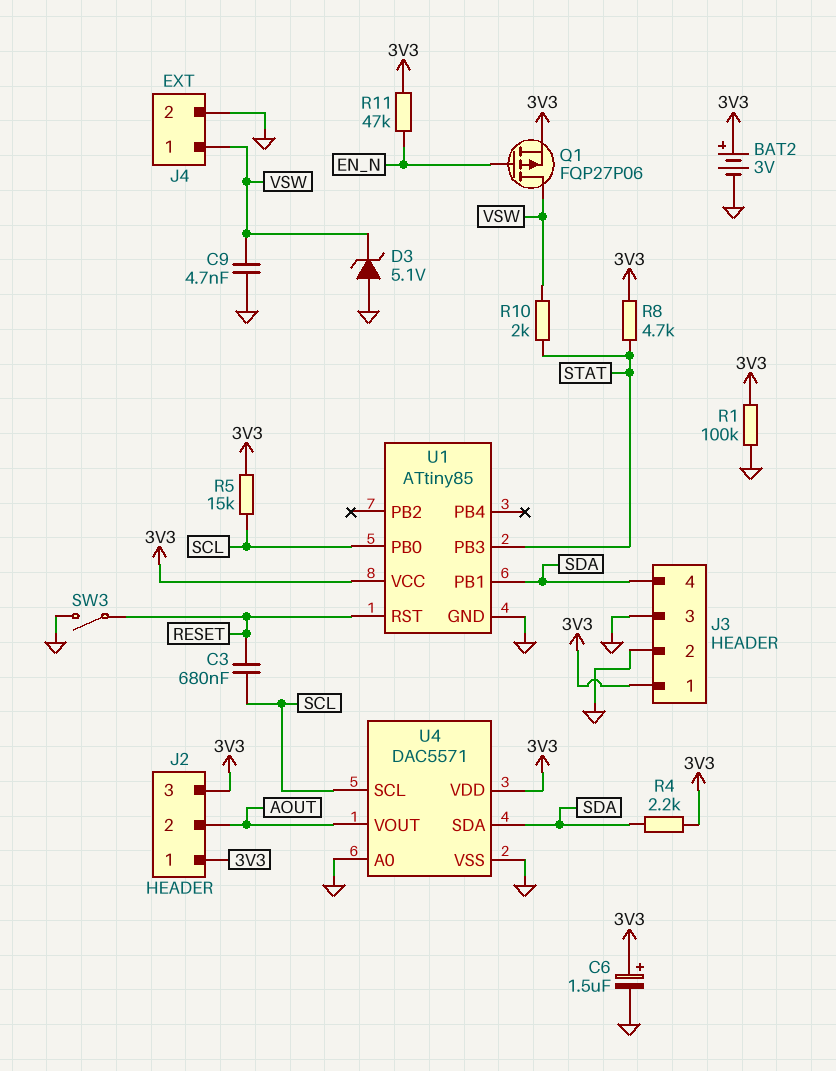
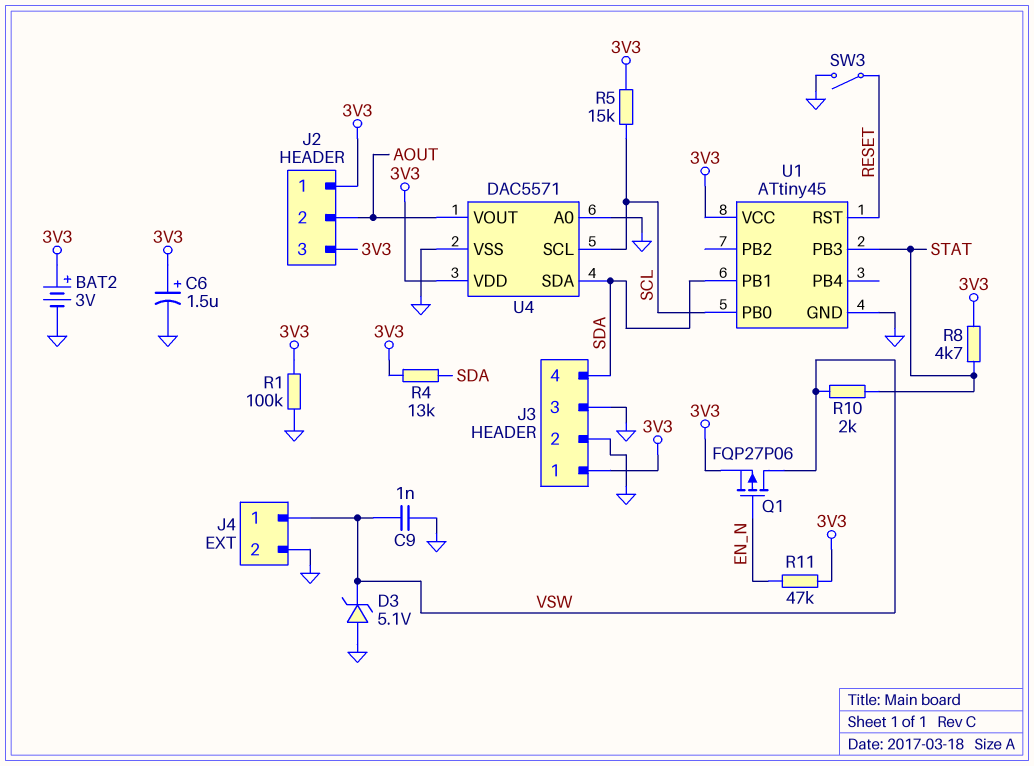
C3: 680nF (RESET, SCL) -> none
C9: 4.7nF (GND, VSW) -> 1nF (GND, VSW)
R4: 2.2k (3V3, SDA) -> 13k (3V3, SDA)
U1: ATtiny85 -> ATtiny45

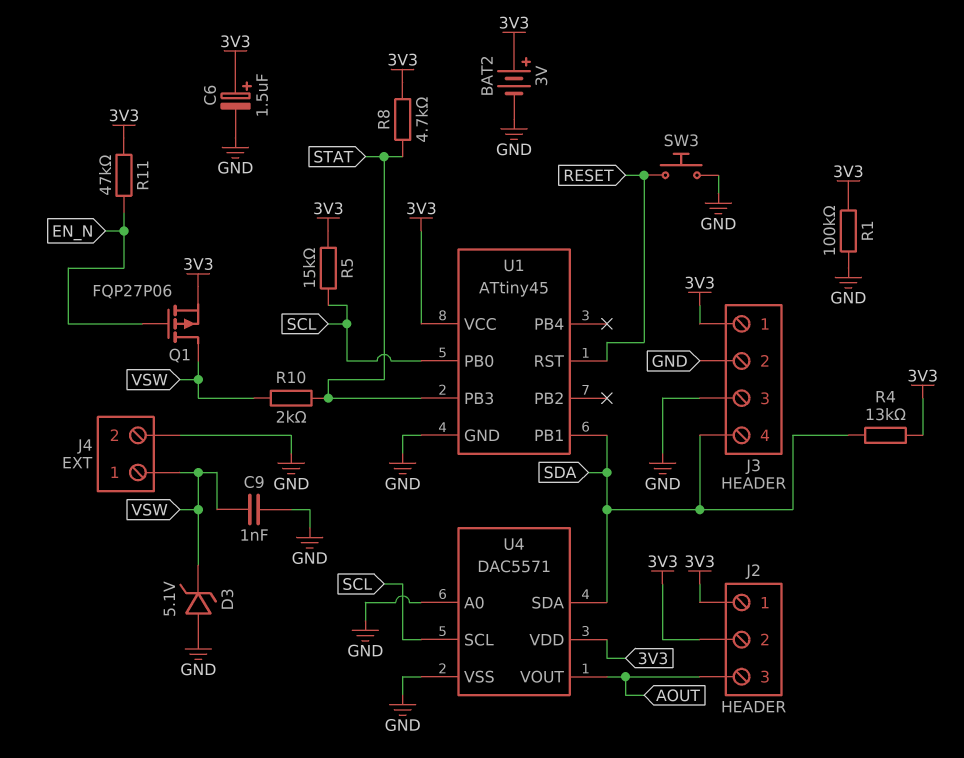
J2 pin 2: AOUT -> 3V3
J2 pin 3: 3V3 -> AOUT
SW3: switch (GND, RESET) -> button (GND, RESET)

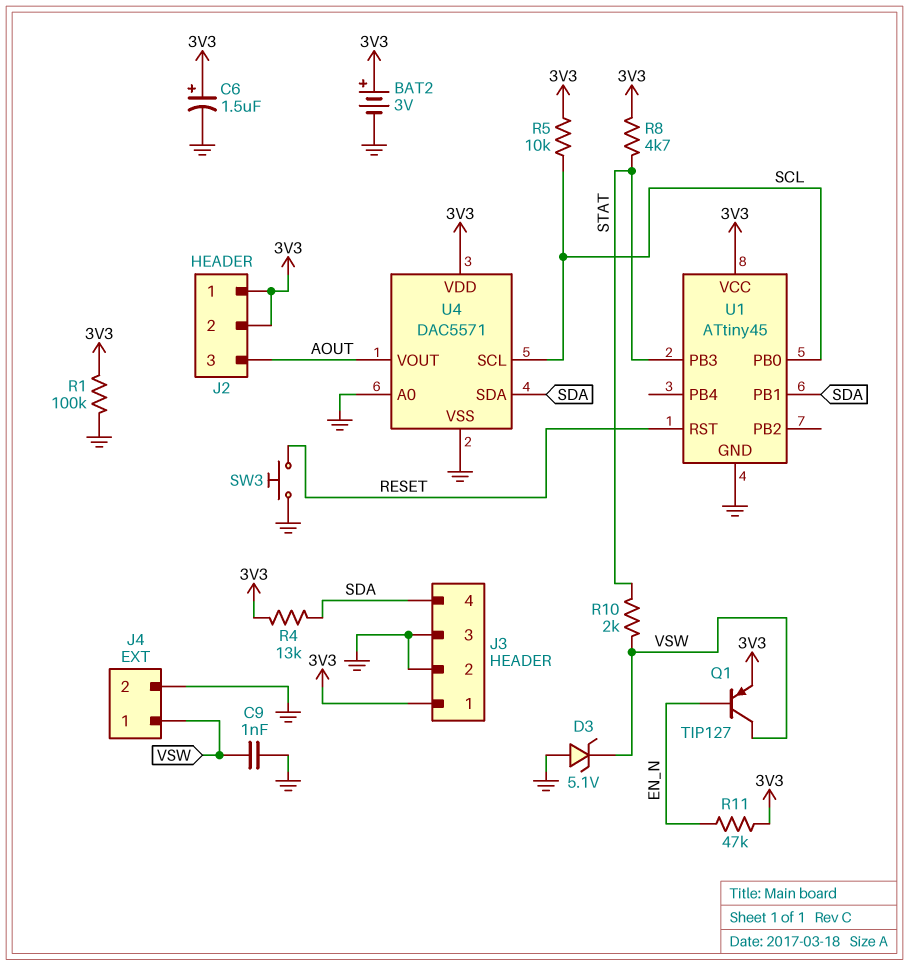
Q1: PMOS FQP27P06 (G EN_N, D VSW, S 3V3) -> PNP TIP127 (B EN_N, C VSW, E 3V3)
R5: 15k (3V3, SCL) -> 10k (3V3, SCL)

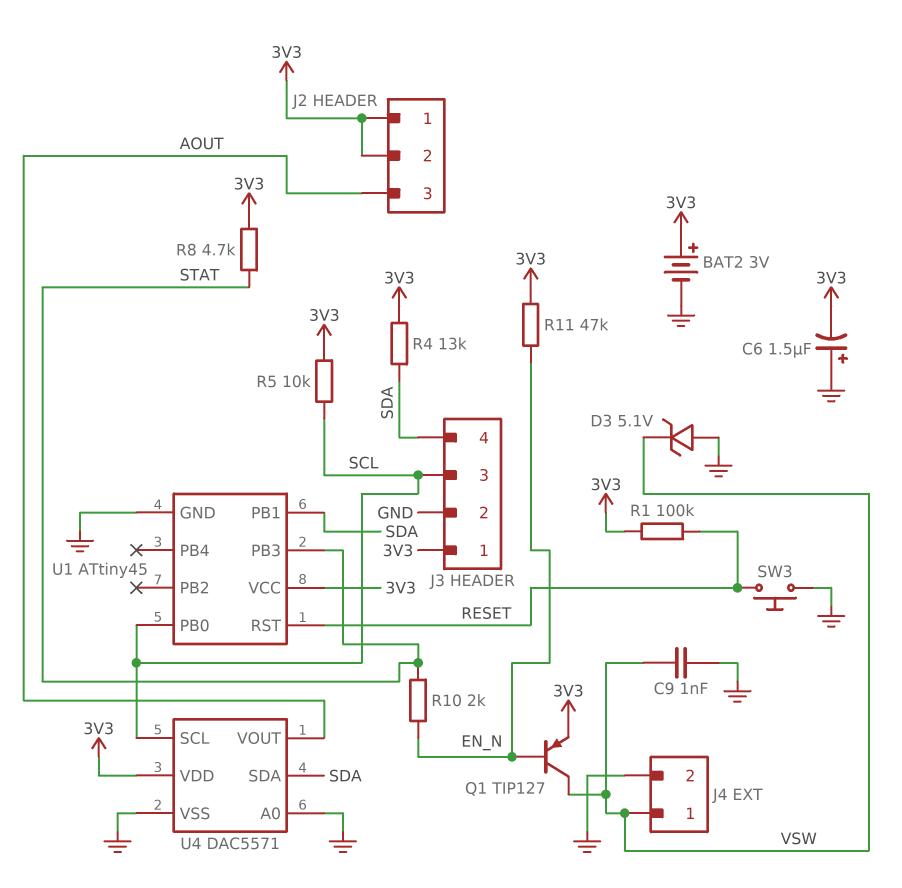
C6: 1.5uF (plus 3V3, minus GND) -> 1.5uF (plus GND, minus 3V3)
J3 pin 3: GND -> SCL
R1: 100k (3V3, GND) -> 100k (3V3, RESET)
R10: 2k (STAT, VSW) -> 2k (EN_N, STAT)

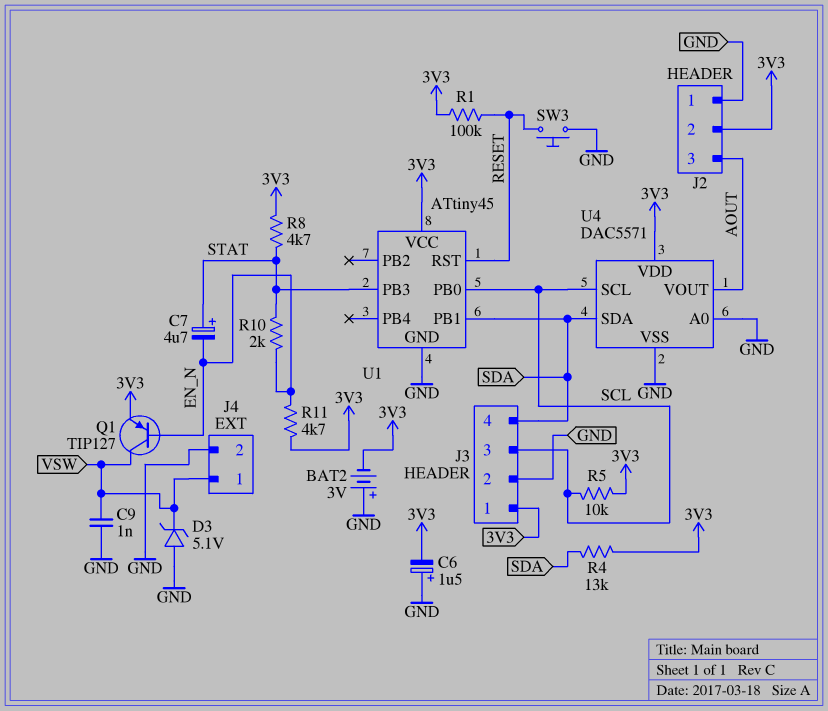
BAT2: 3V (plus 3V3, minus GND) -> 3V (plus GND, minus 3V3)
C7: none -> 4.7uF (plus STAT, minus EN_N)
J2 pin 1: 3V3 -> GND
R11: 47k (3V3, EN_N) -> 4.7k (3V3, EN_N)

